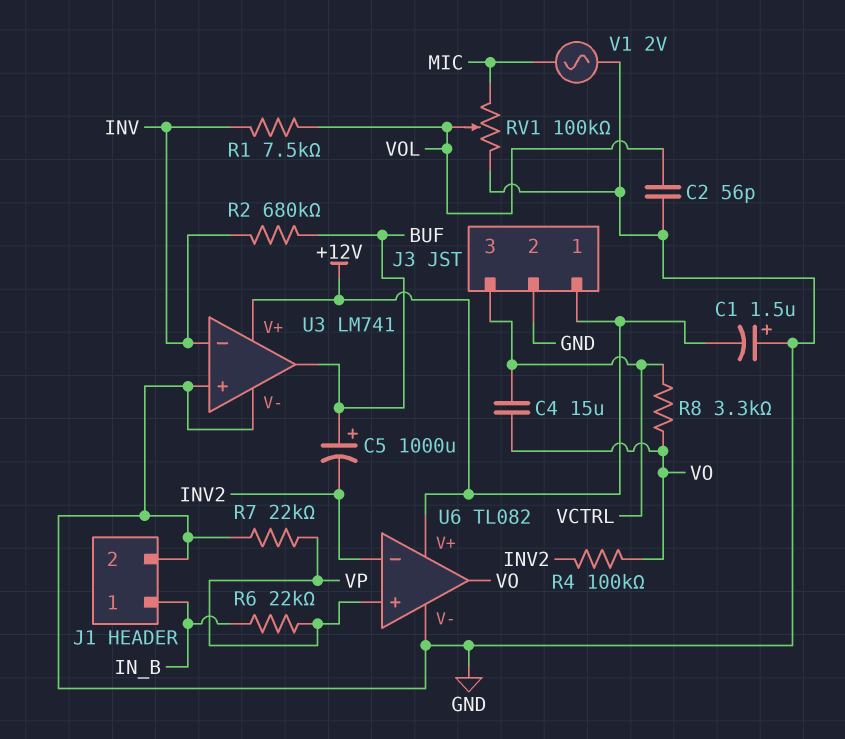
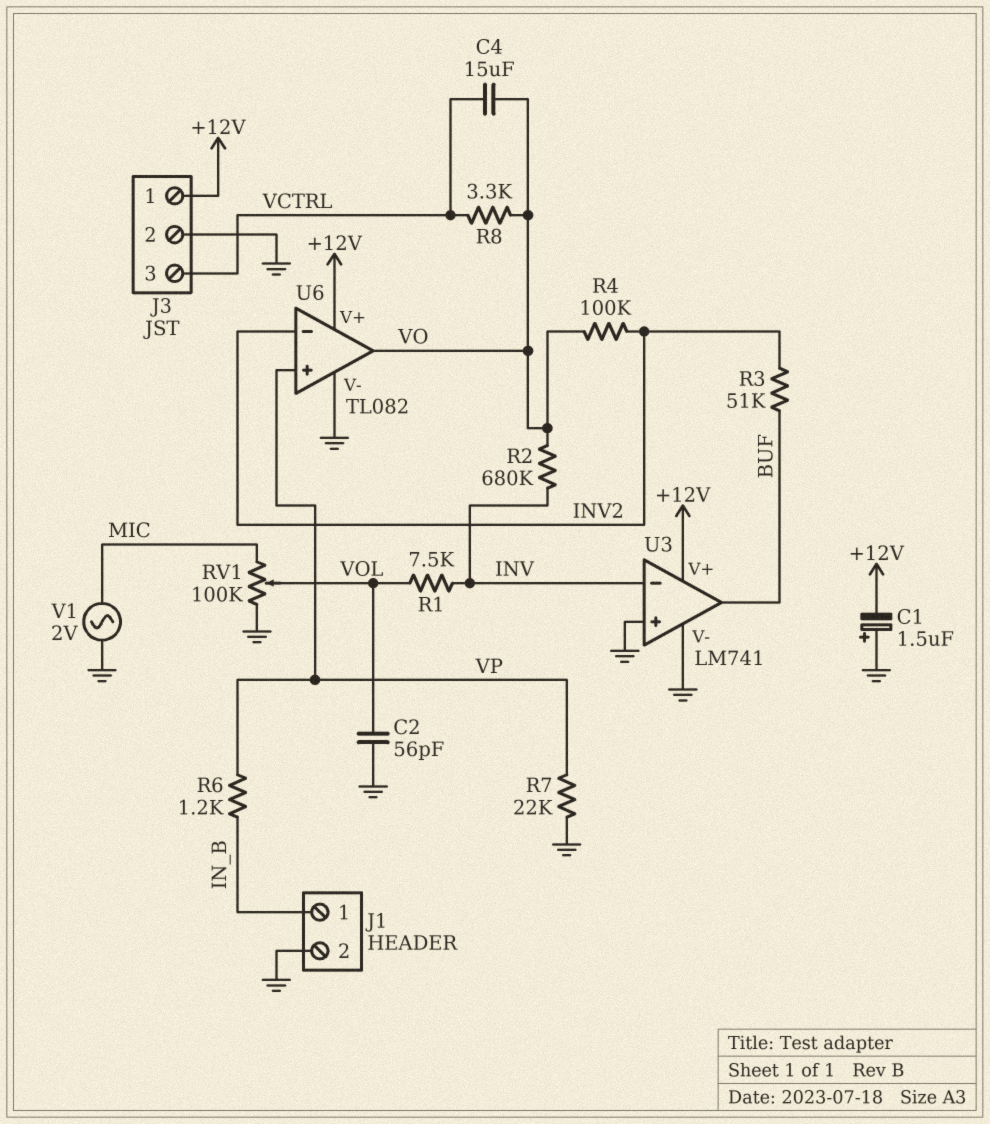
C5: 1000uF (plus BUF, minus INV2) -> none
R2: 680k (BUF, INV) -> 680k (INV, VO)
R3: none -> 51k (BUF, INV2)
R6: 22k (IN_B, VP) -> 1.2k (IN_B, VP)

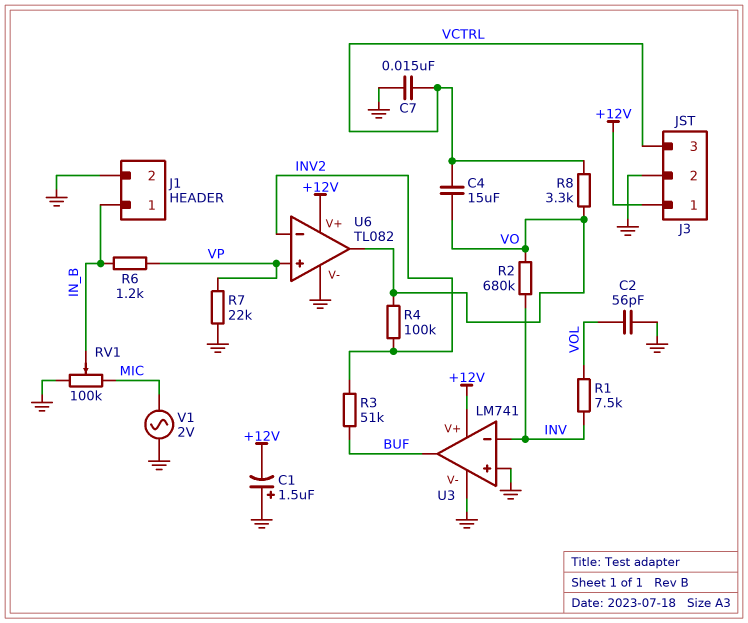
C7: none -> 15nF (GND, VCTRL)
RV1: 100k (GND, MIC, wiper VOL) -> 100k (GND, MIC, wiper IN_B)

